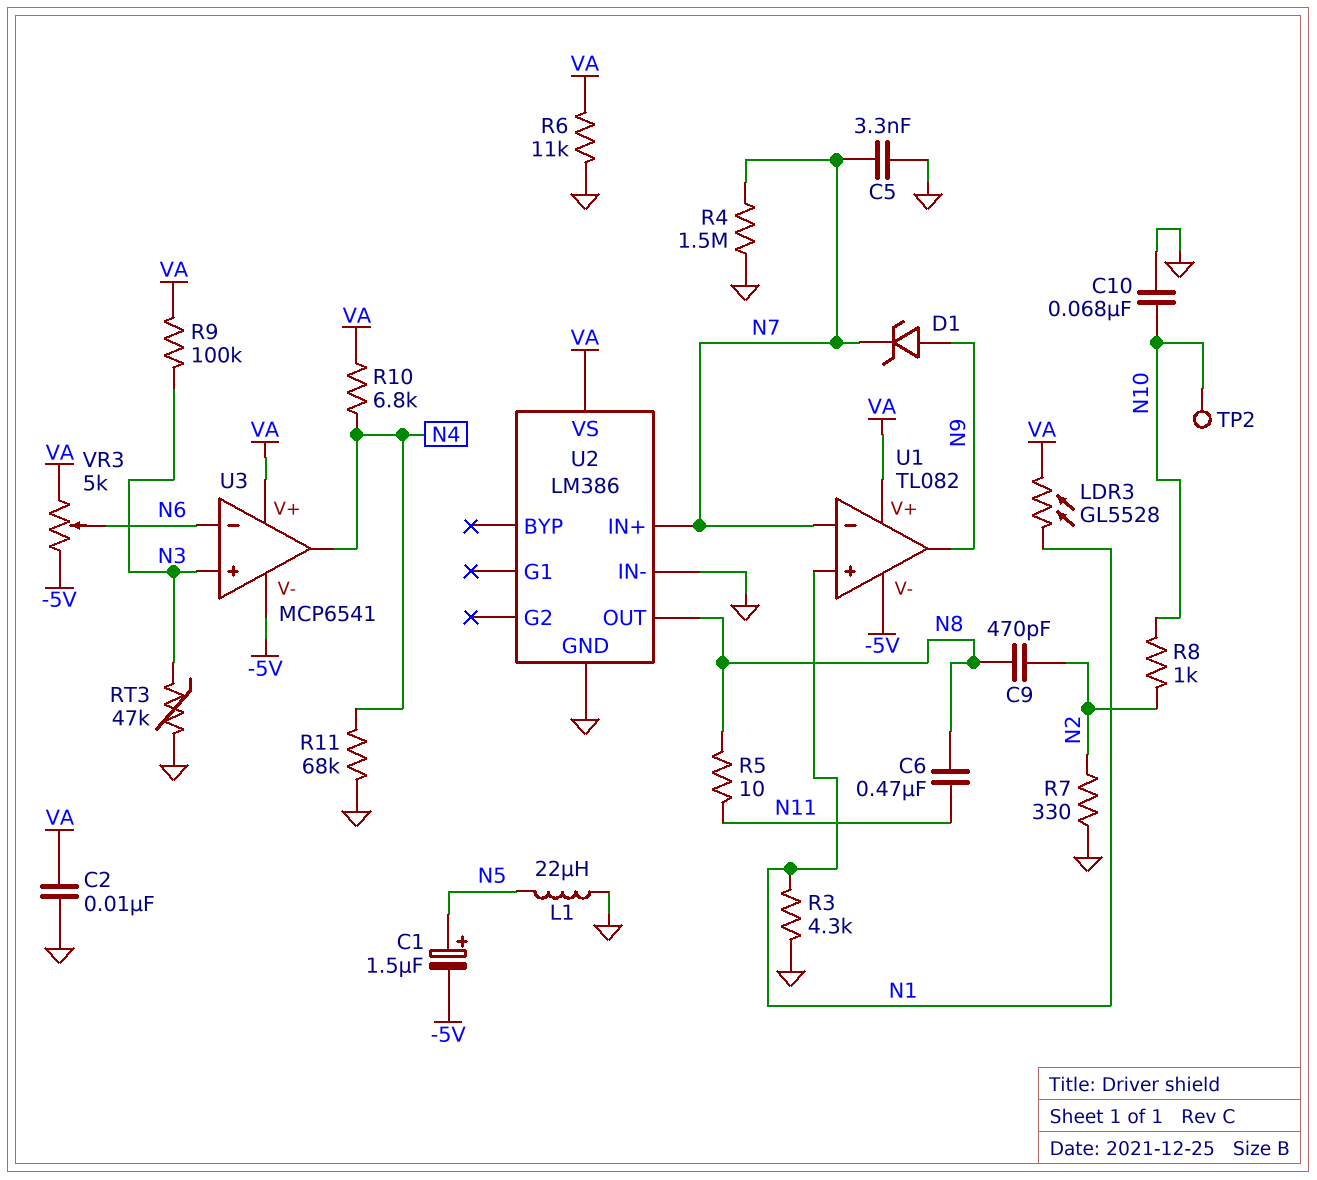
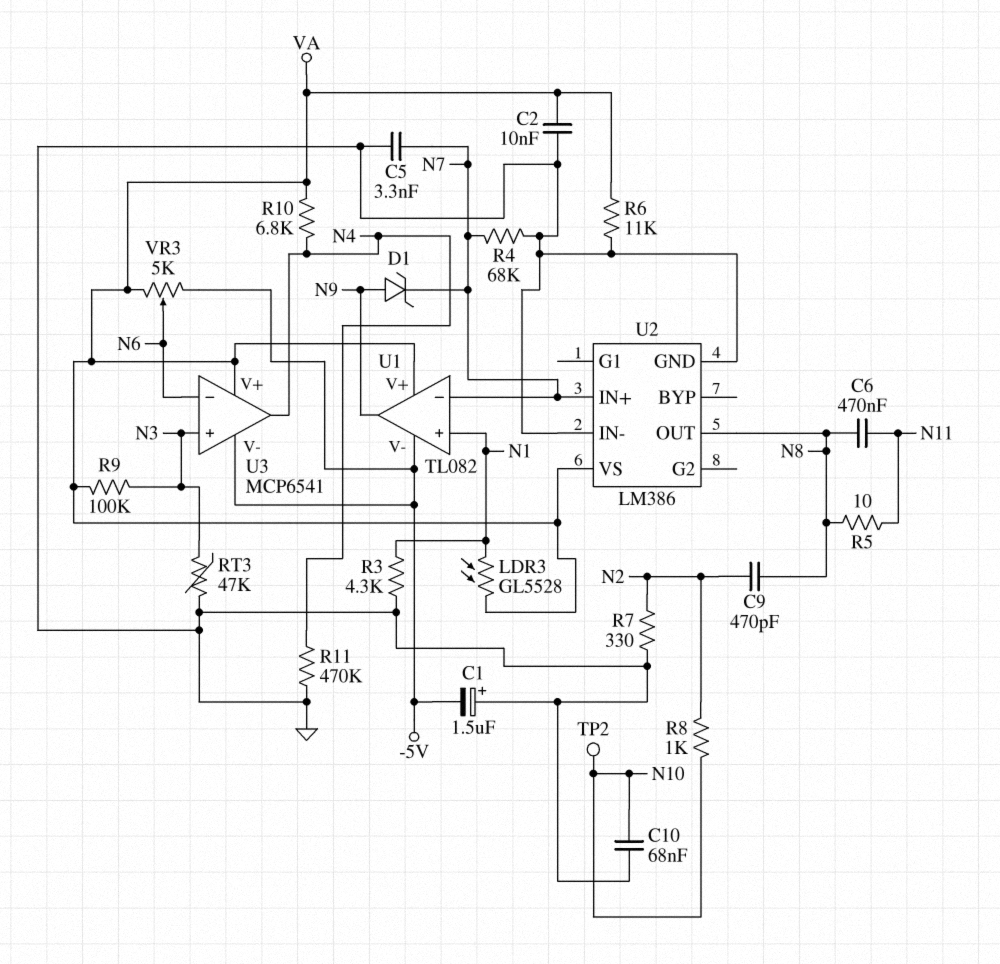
C1: 1.5uF (plus N5, minus -5V) -> 1.5uF (plus GND, minus -5V)
L1: 22uH (GND, N5) -> none
R4: 1.5M (GND, N7) -> 68k (GND, N7)
R11: 68k (GND, N4) -> 470k (GND, N4)

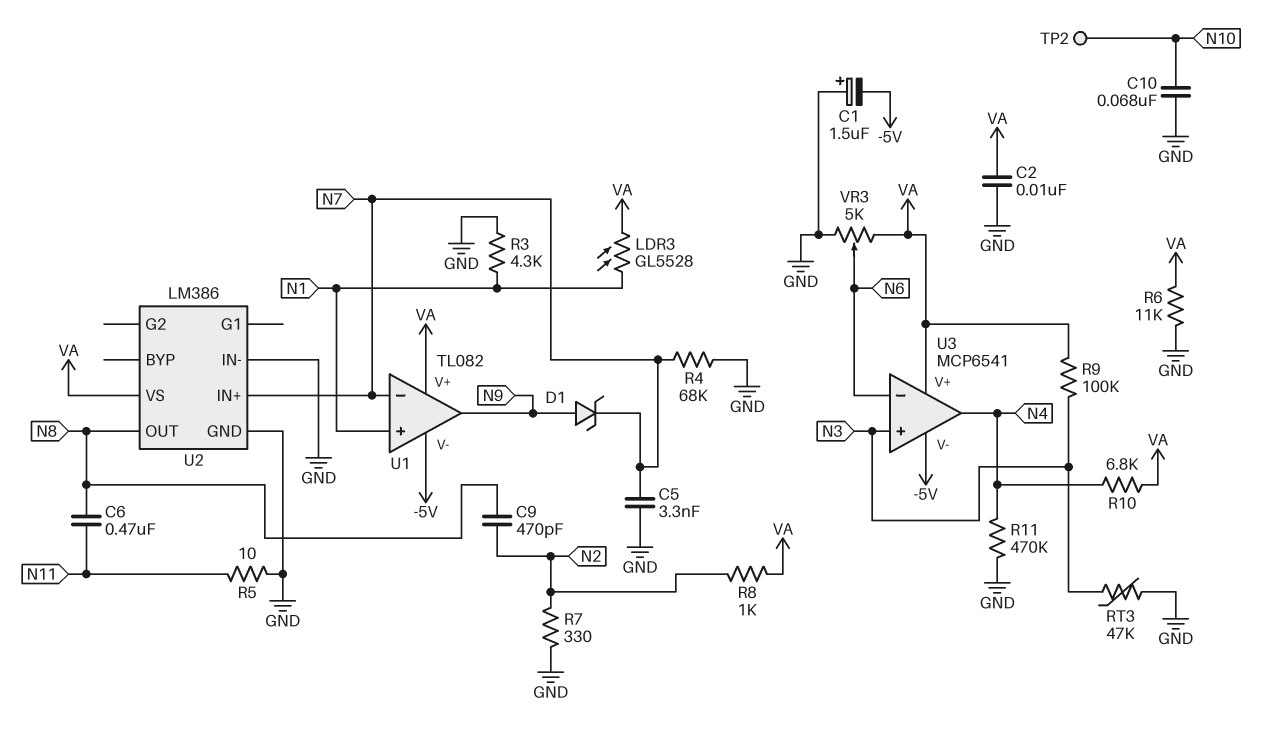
R5: 10 (N8, N11) -> 10 (GND, N11)
R8: 1k (N2, N10) -> 1k (N2, VA)
VR3: 5k (-5V, VA, wiper N6) -> 5k (GND, VA, wiper N6)

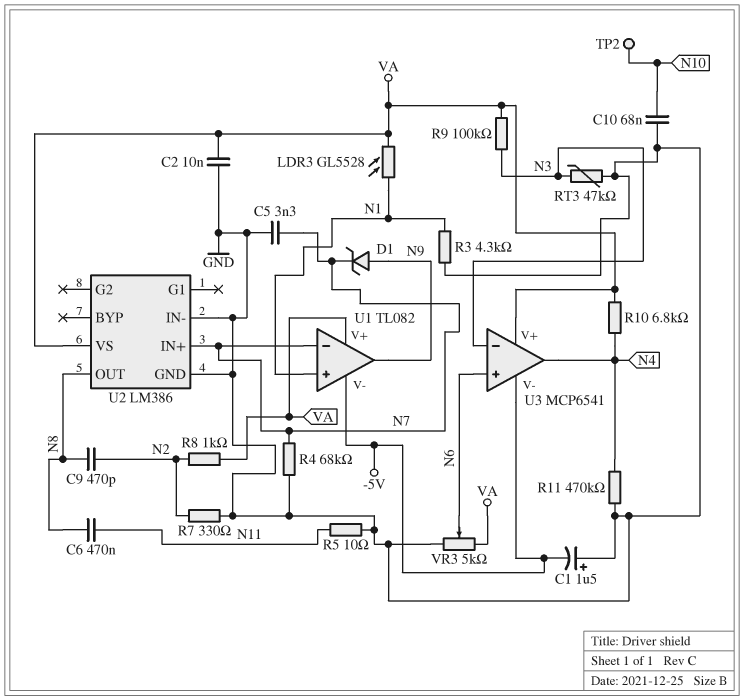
R6: 11k (GND, VA) -> none
U3 pin in+: N3 -> N6
U3 pin in-: N6 -> N3

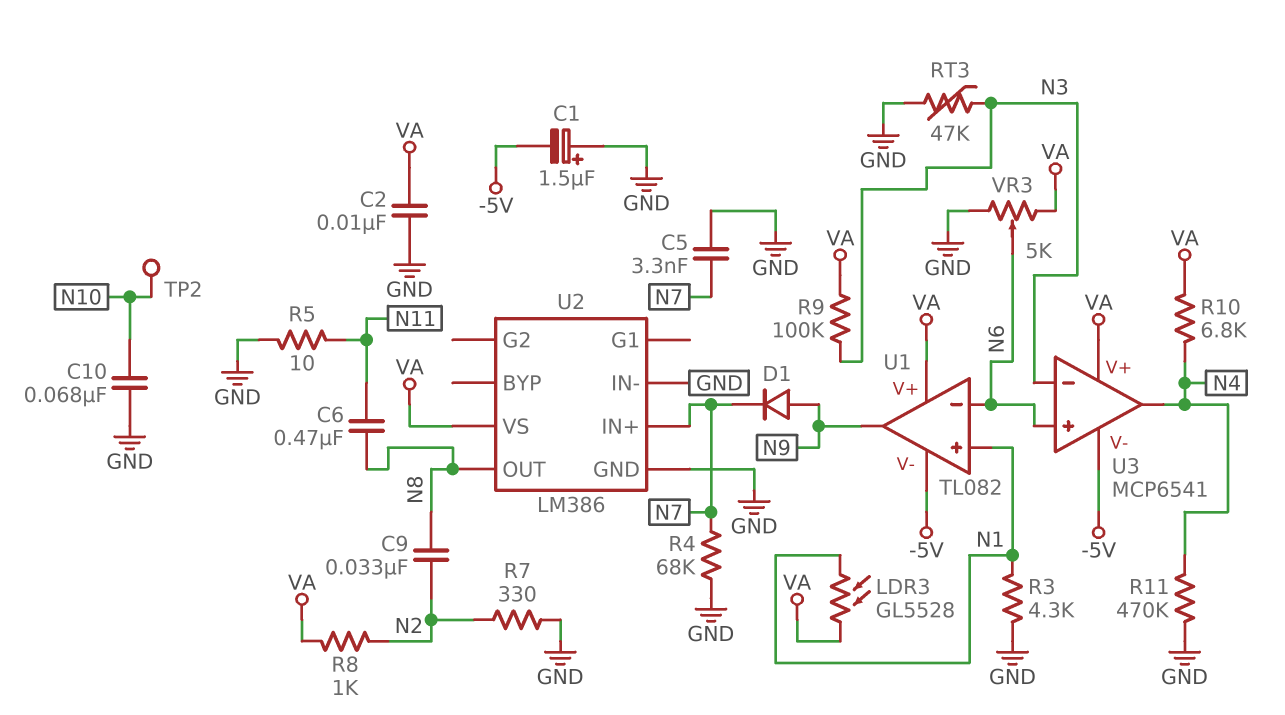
C9: 470pF (N2, N8) -> 33nF (N2, N8)
D1: zener (A N9, K N7) -> diode (A N9, K N7)
U1 pin in-: N7 -> N6

